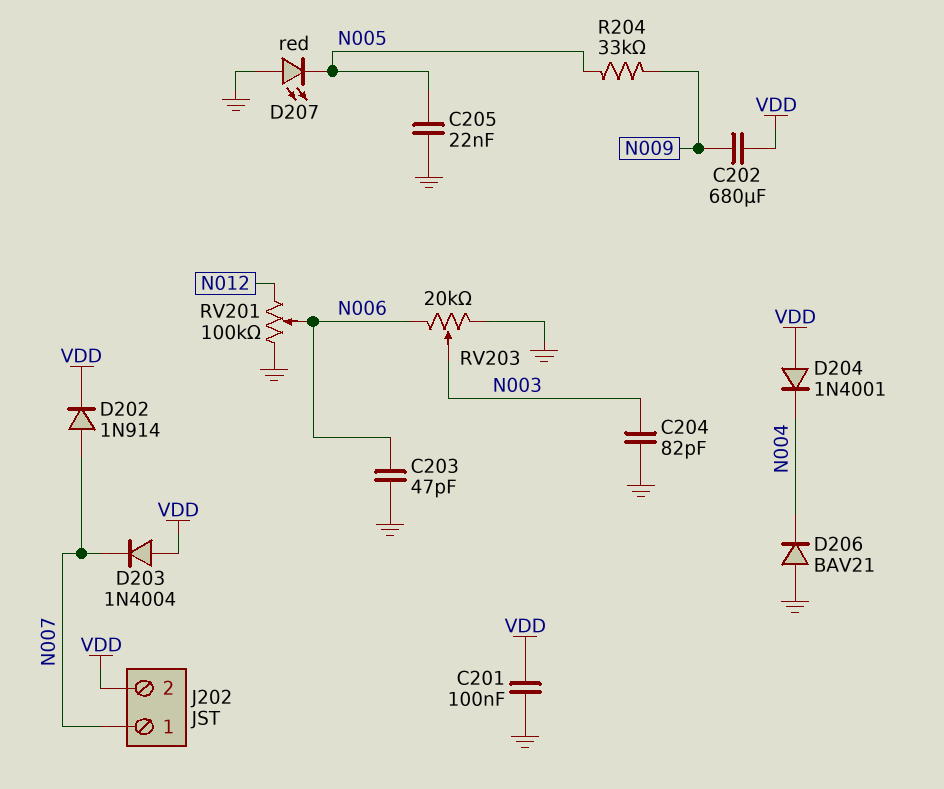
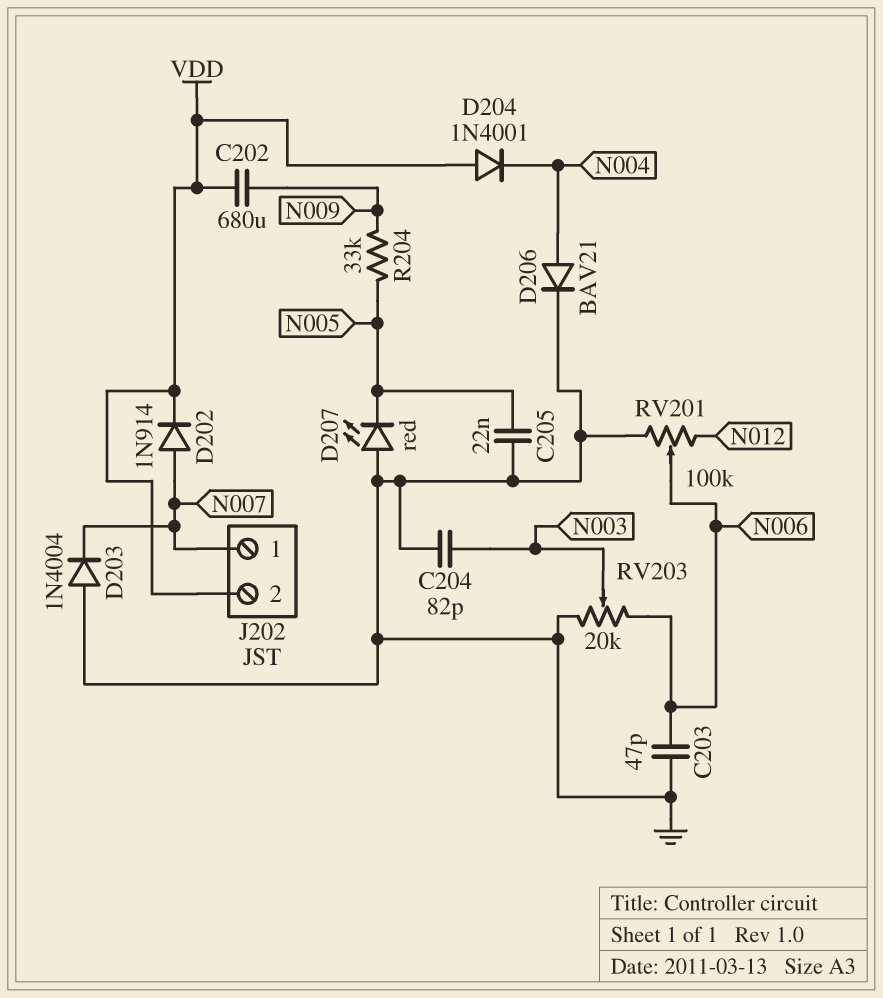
C201: 100nF (GND, VDD) -> none
D203: diode 1N4004 (A VDD, K N007) -> diode 1N4004 (A GND, K N007)
D206: diode BAV21 (A GND, K N004) -> diode BAV21 (A N004, K GND)

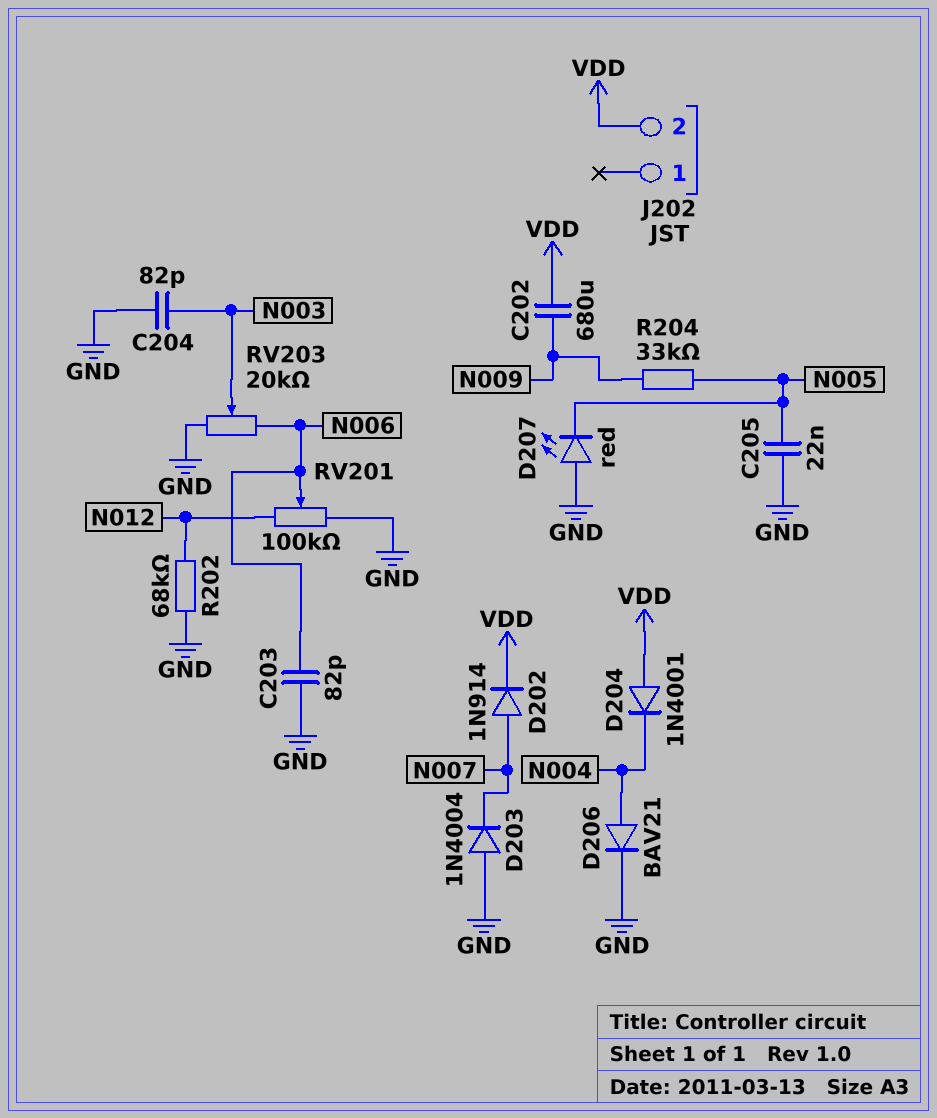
C203: 47pF (GND, N006) -> 82pF (GND, N006)
J202 pin 1: N007 -> none
R202: none -> 68k (GND, N012)

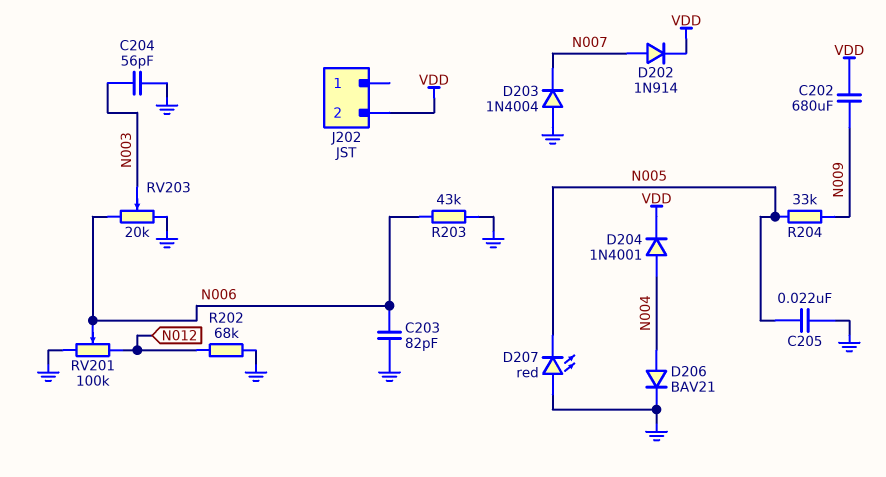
C204: 82pF (GND, N003) -> 56pF (GND, N003)
D204: diode 1N4001 (A VDD, K N004) -> diode 1N4001 (A N004, K VDD)
R203: none -> 43k (GND, N006)

